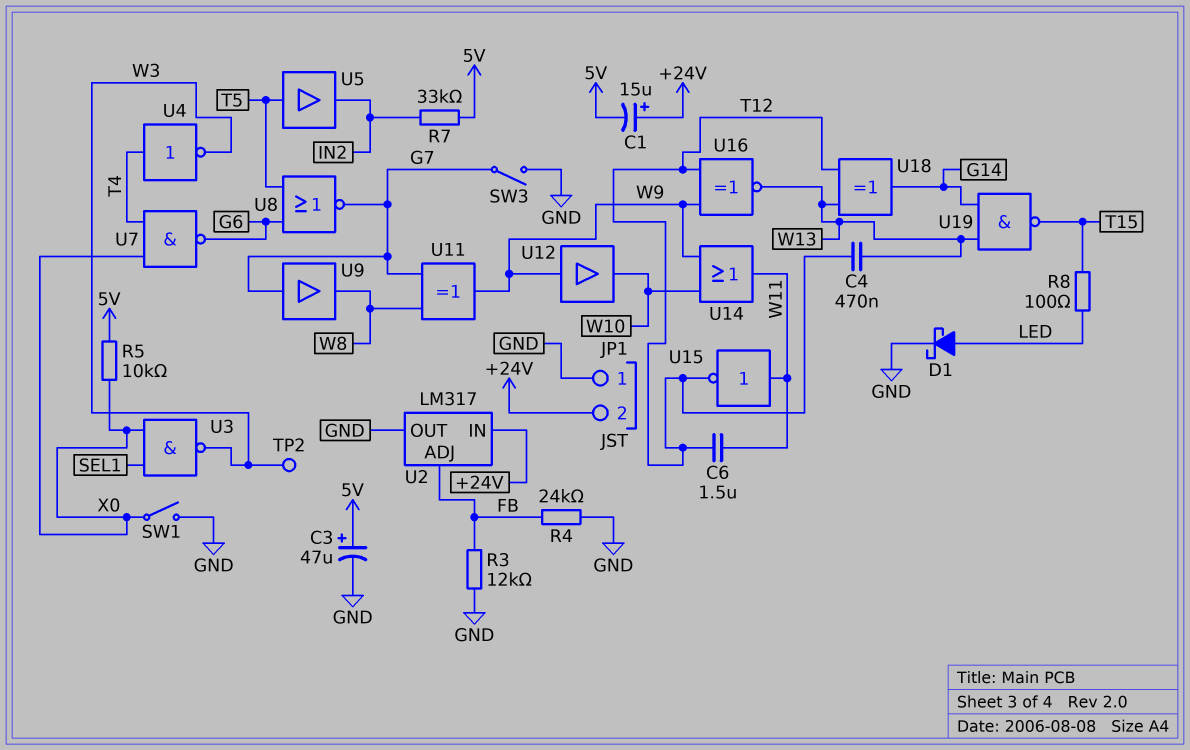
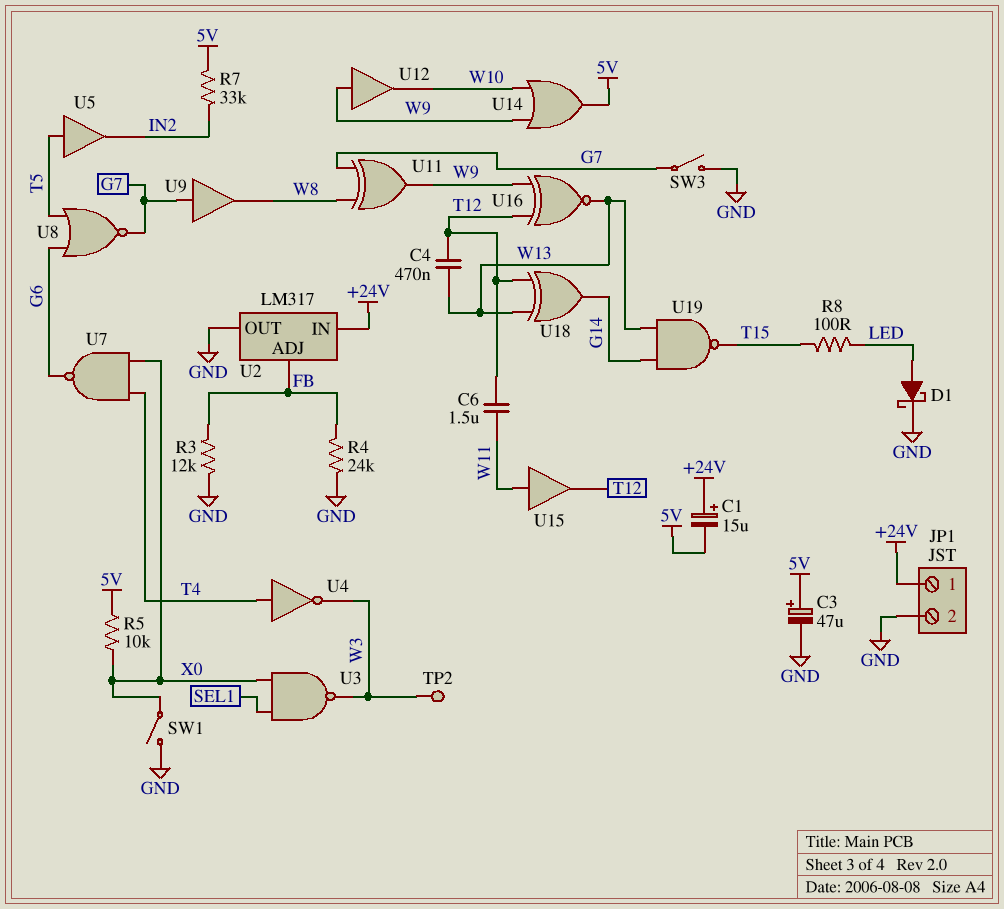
JP1 pin 1: GND -> +24V
JP1 pin 2: +24V -> GND
U14: OR (in W9, in W10, out W11) -> OR (in W9, in W10, out 5V)
U15: NOT (in W11, out T12) -> buffer (in W11, out T12)

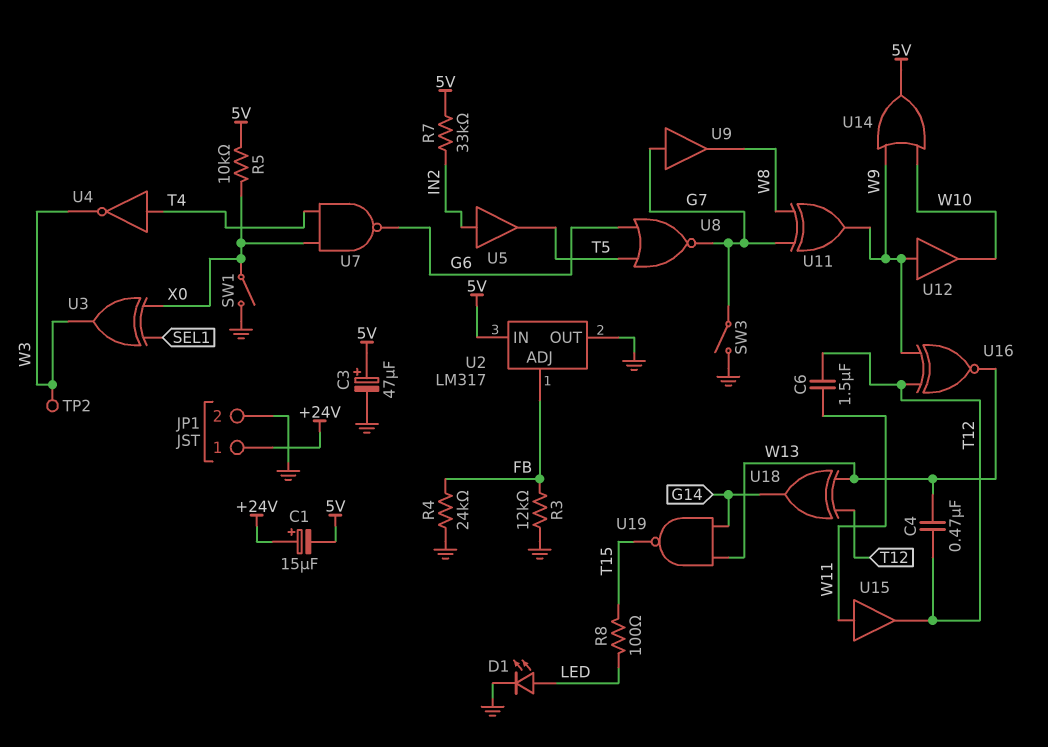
D1: schottky (A LED, K GND) -> LED (A LED, K GND)
U2 pin IN: +24V -> 5V
U3: NAND (in SEL1, in X0, out W3) -> XOR (in SEL1, in X0, out W3)
U5: buffer (in T5, out IN2) -> buffer (in IN2, out T5)

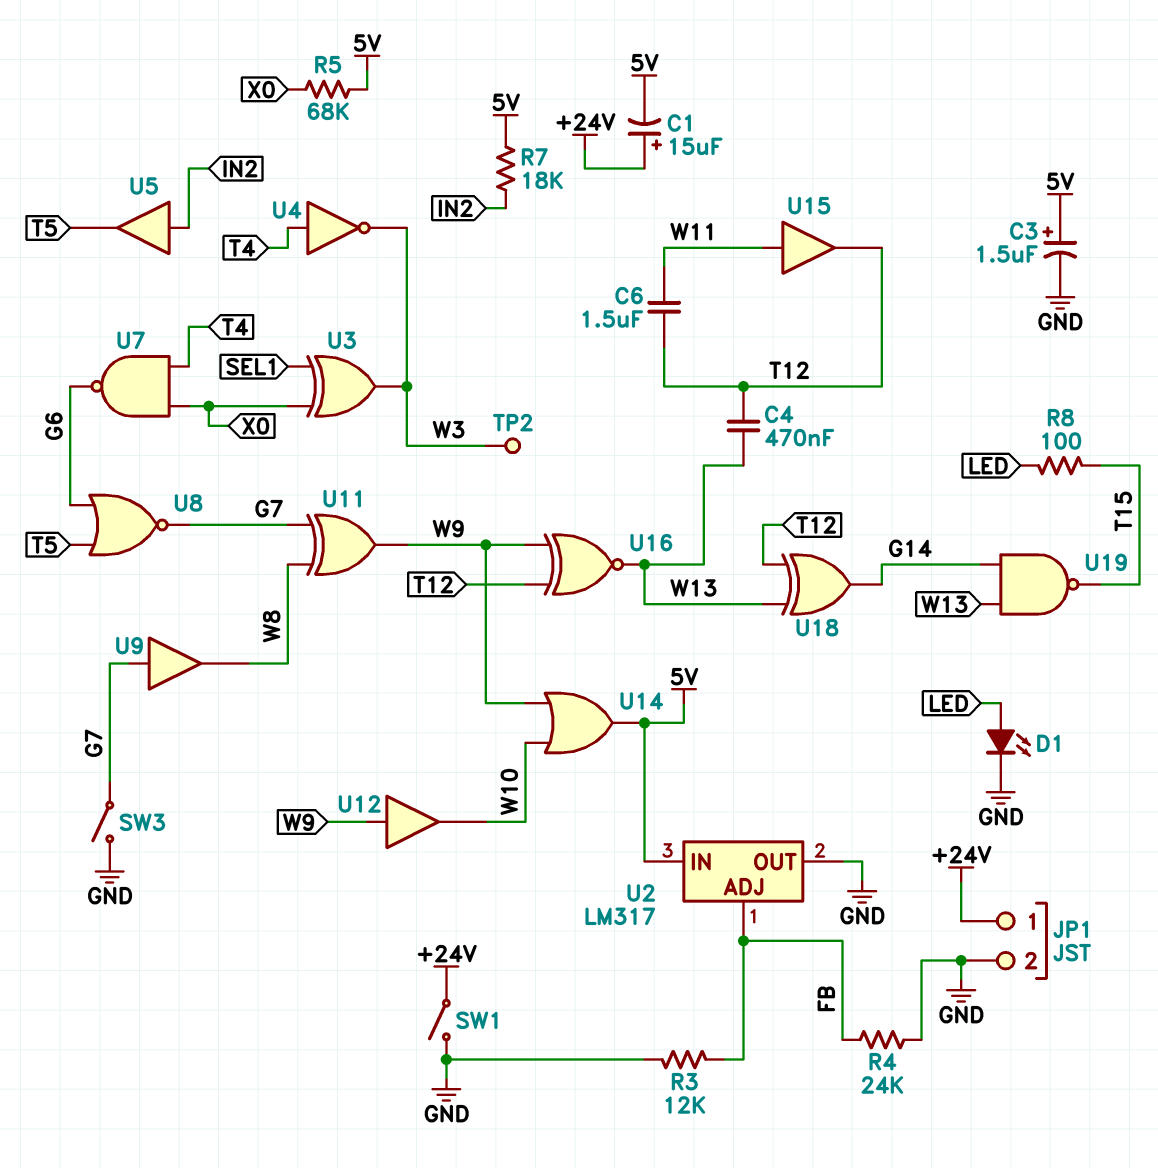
C3: 47uF (plus 5V, minus GND) -> 1.5uF (plus 5V, minus GND)
R5: 10k (5V, X0) -> 68k (5V, X0)
R7: 33k (5V, IN2) -> 18k (5V, IN2)
SW1: switch (GND, X0) -> switch (+24V, GND)

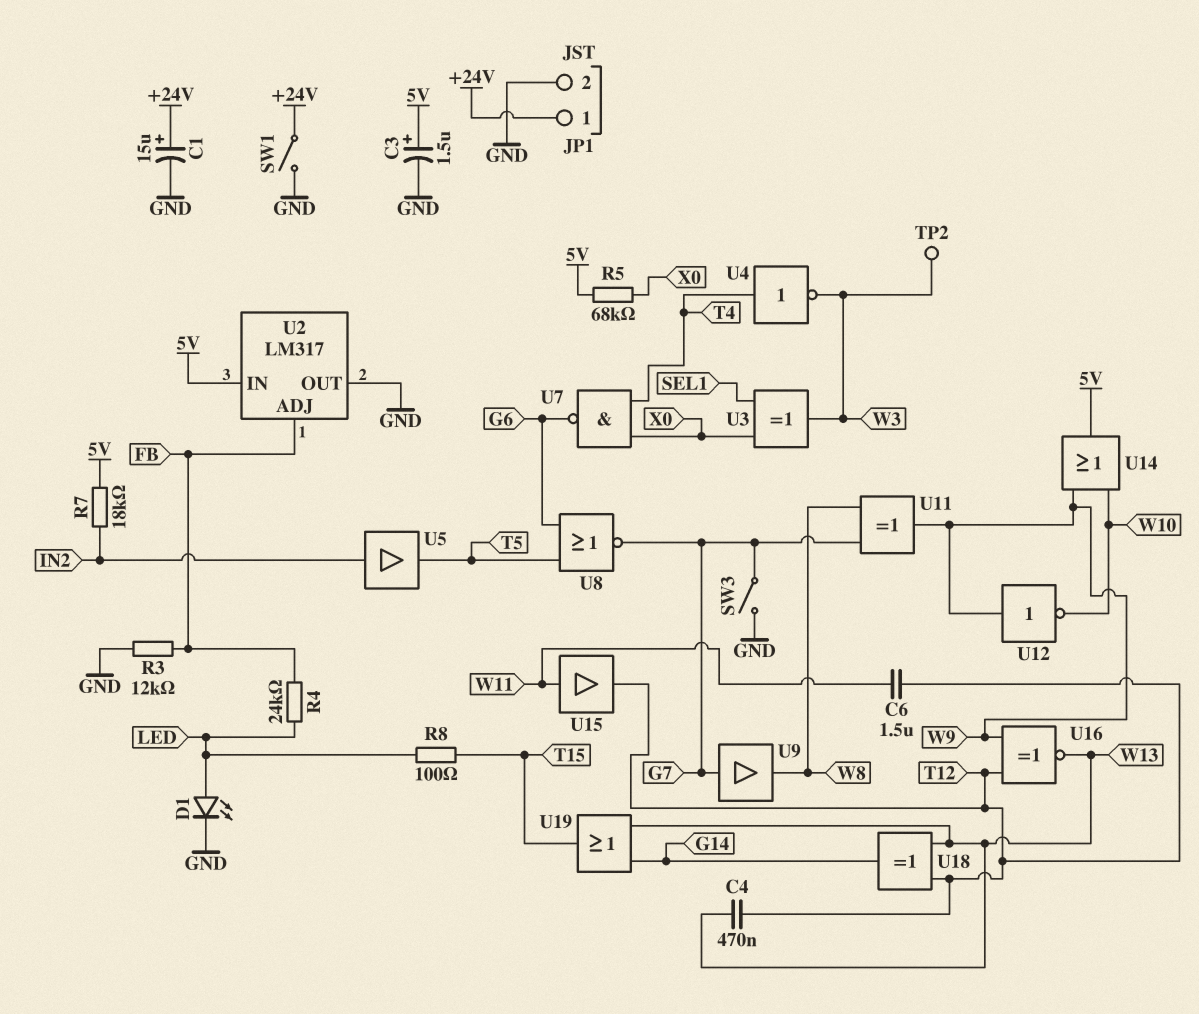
C1: 15uF (plus +24V, minus 5V) -> 15uF (plus +24V, minus GND)
R4: 24k (FB, GND) -> 24k (FB, LED)
U12: buffer (in W9, out W10) -> NOT (in W9, out W10)
U19: NAND (in G14, in W13, out T15) -> OR (in G14, in W13, out T15)

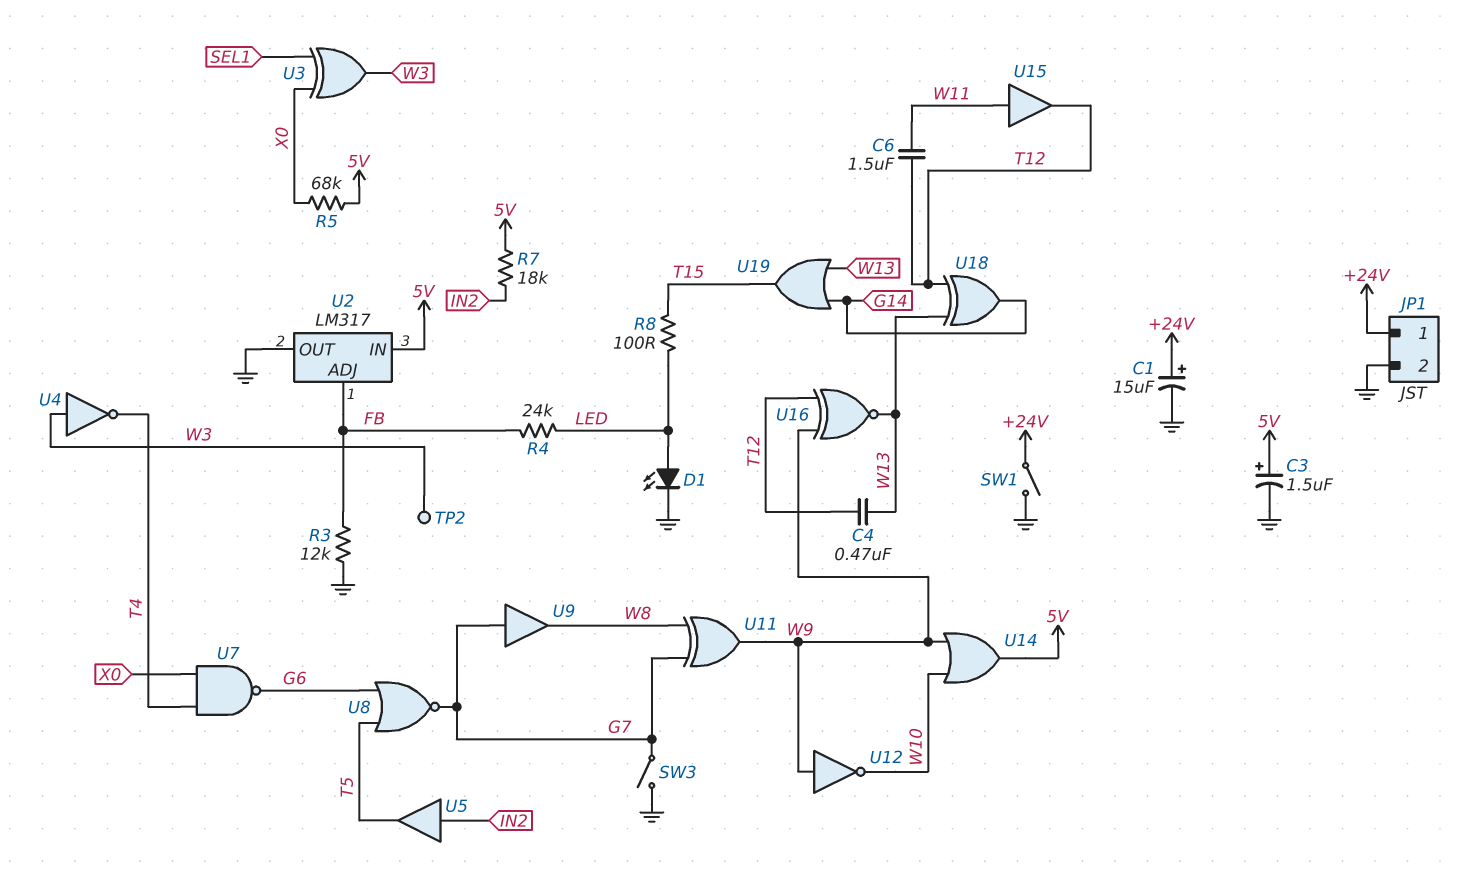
U4: NOT (in T4, out W3) -> NOT (in W3, out T4)

